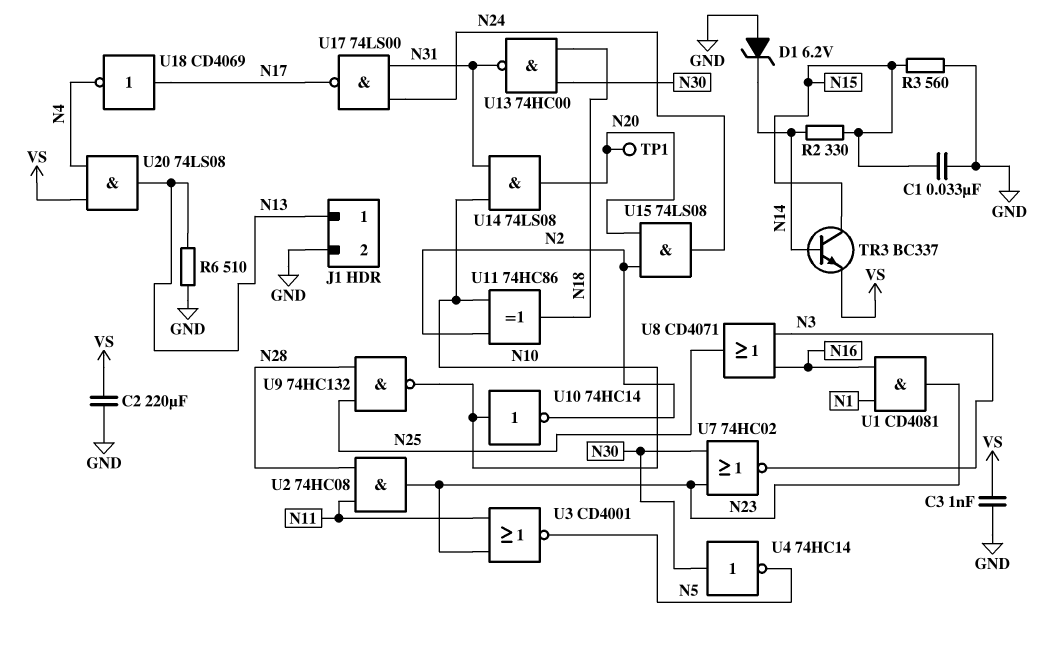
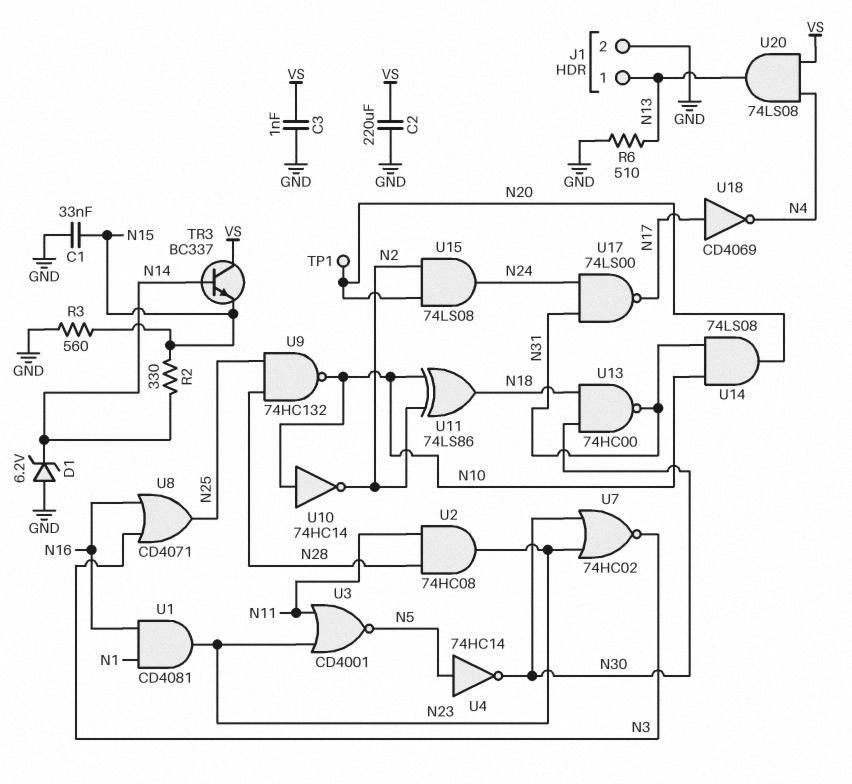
TR3: NPN BC337 (B N14, C N15, E VS) -> NPN BC337 (B N14, C VS, E N15)
U4: NOT 74HC14 (in N30, out N5) -> NOT 74HC14 (in N5, out N30)
U11: XOR 74HC86 (in N2, in N10, out N18) -> XOR 74LS86 (in N2, in N10, out N18)

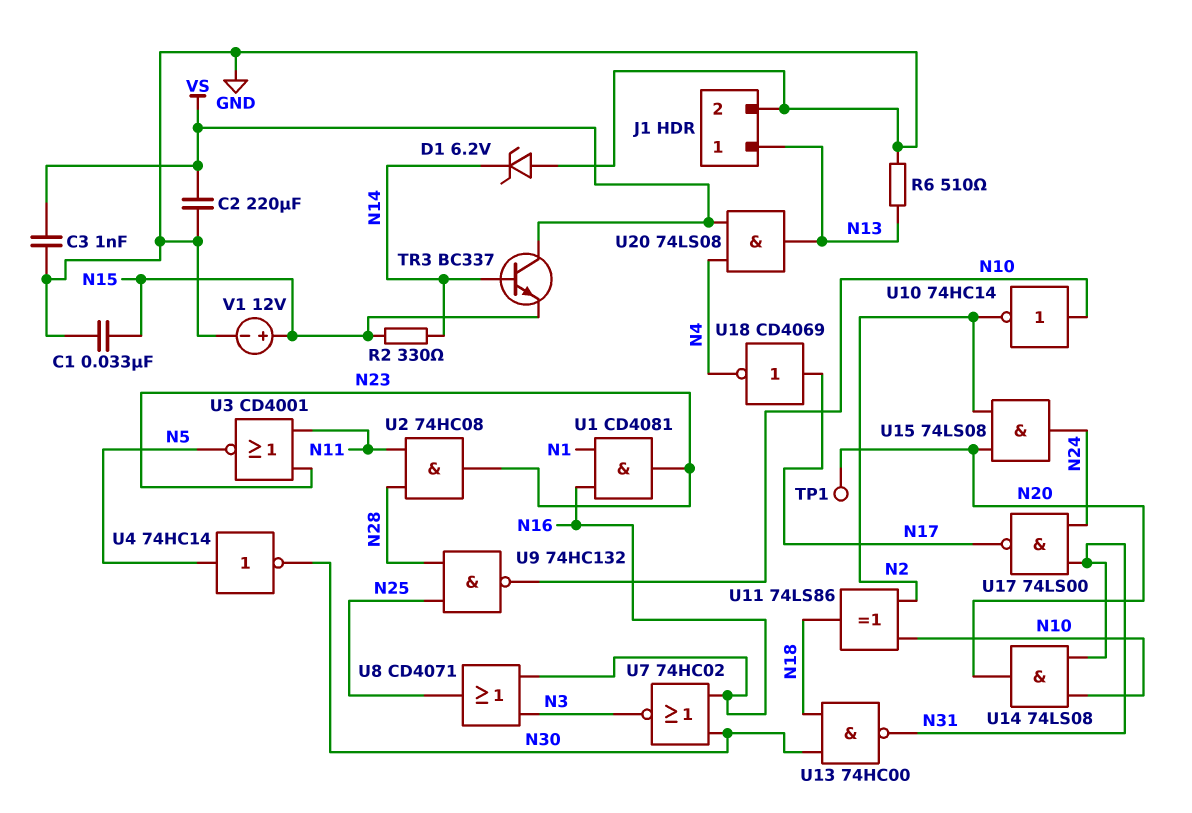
R3: 560 (GND, N15) -> none
U7: NOR 74HC02 (in N23, in N30, out N3) -> NOR 74HC02 (in N16, in N30, out N3)
V1: none -> 12V (plus N15, minus GND)

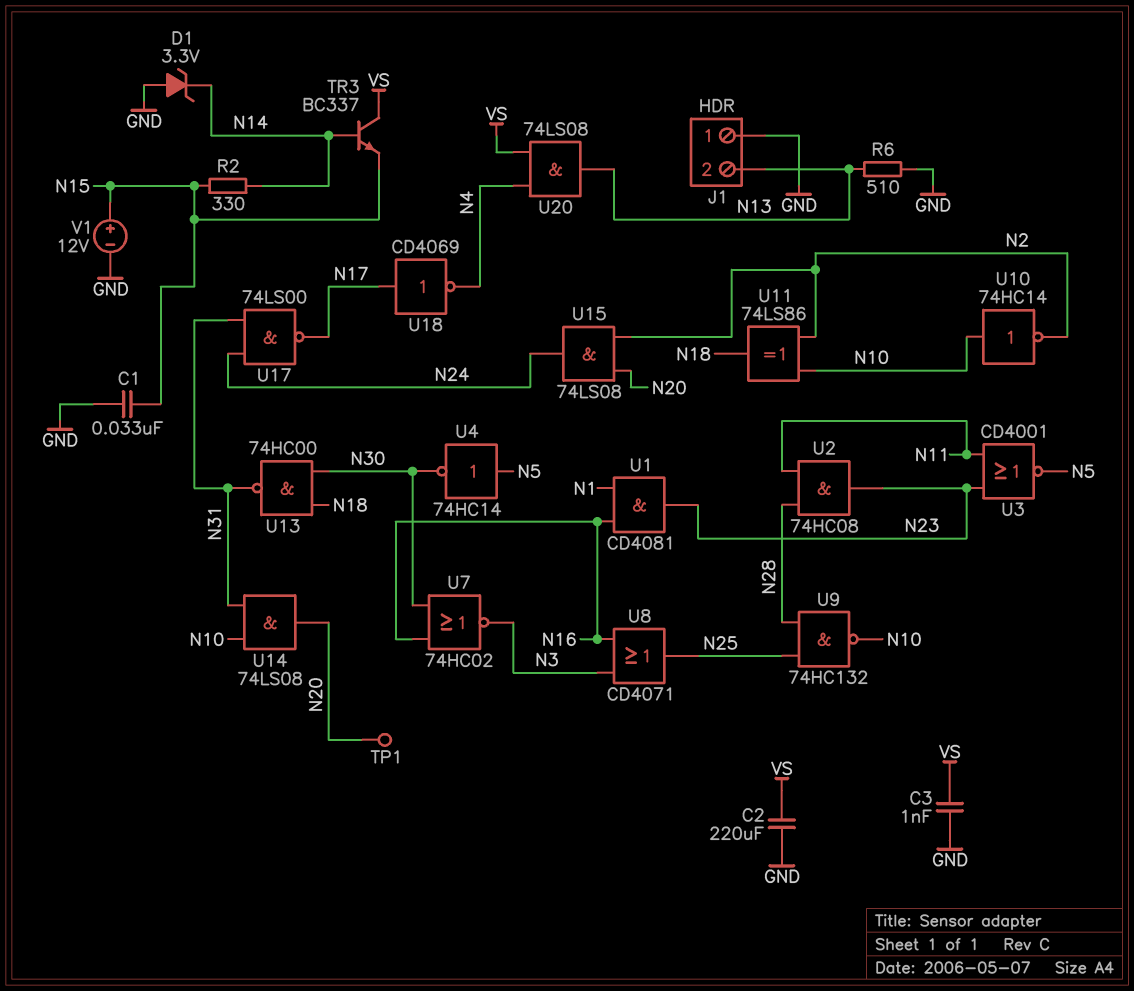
D1: zener 6.2V (A GND, K N14) -> zener 3.3V (A GND, K N14)
J1 pin 1: N13 -> GND
J1 pin 2: GND -> N13

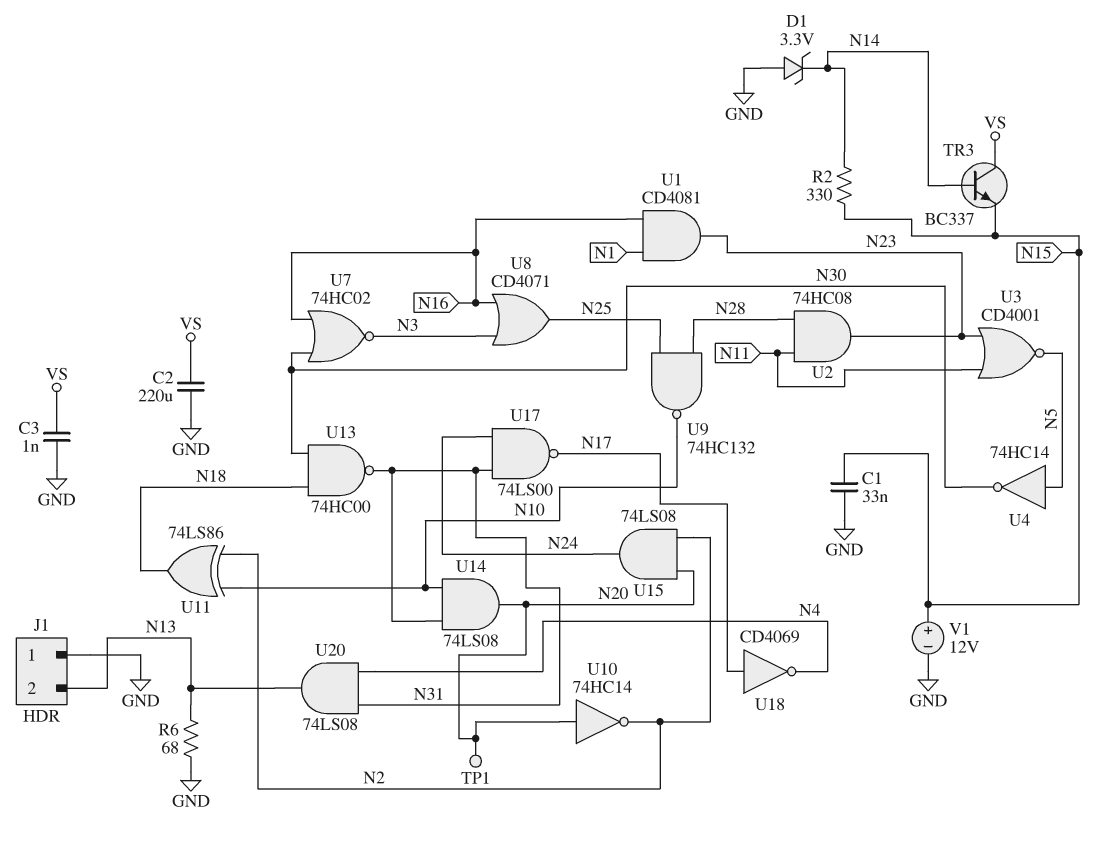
R6: 510 (GND, N13) -> 68 (GND, N13)
U10: NOT 74HC14 (in N10, out N2) -> NOT 74HC14 (in N20, out N2)
U20: AND 74LS08 (in N4, in VS, out N13) -> AND 74LS08 (in N4, in N31, out N13)

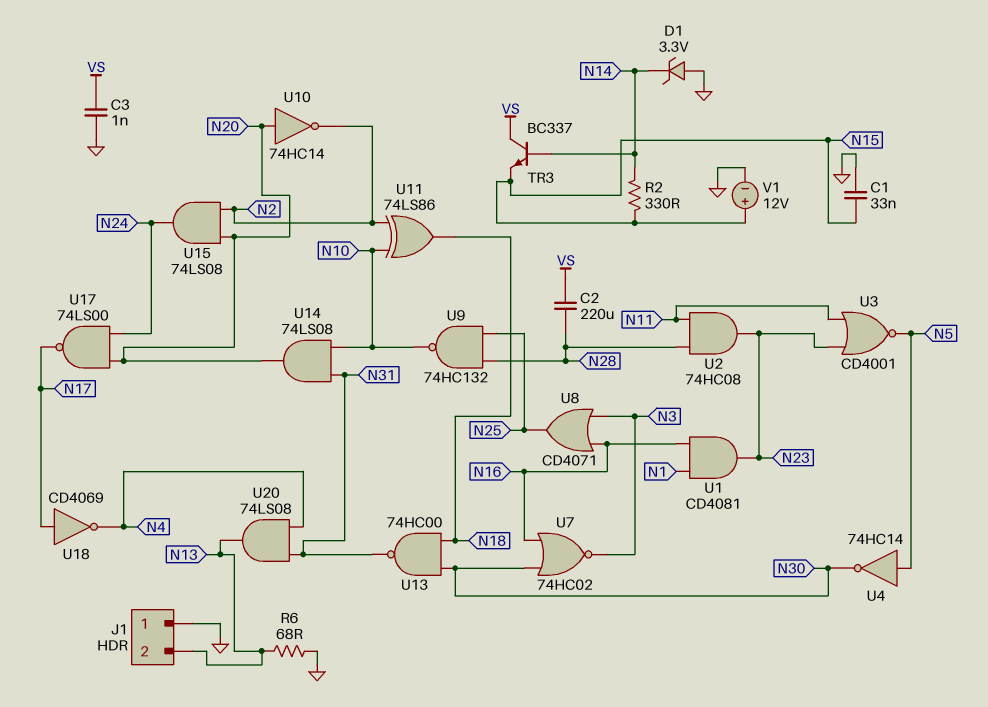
C2: 220uF (GND, VS) -> 220uF (N28, VS)
TP1: test point (N20) -> none
U17: NAND 74LS00 (in N24, in N31, out N17) -> NAND 74LS00 (in N20, in N24, out N17)

